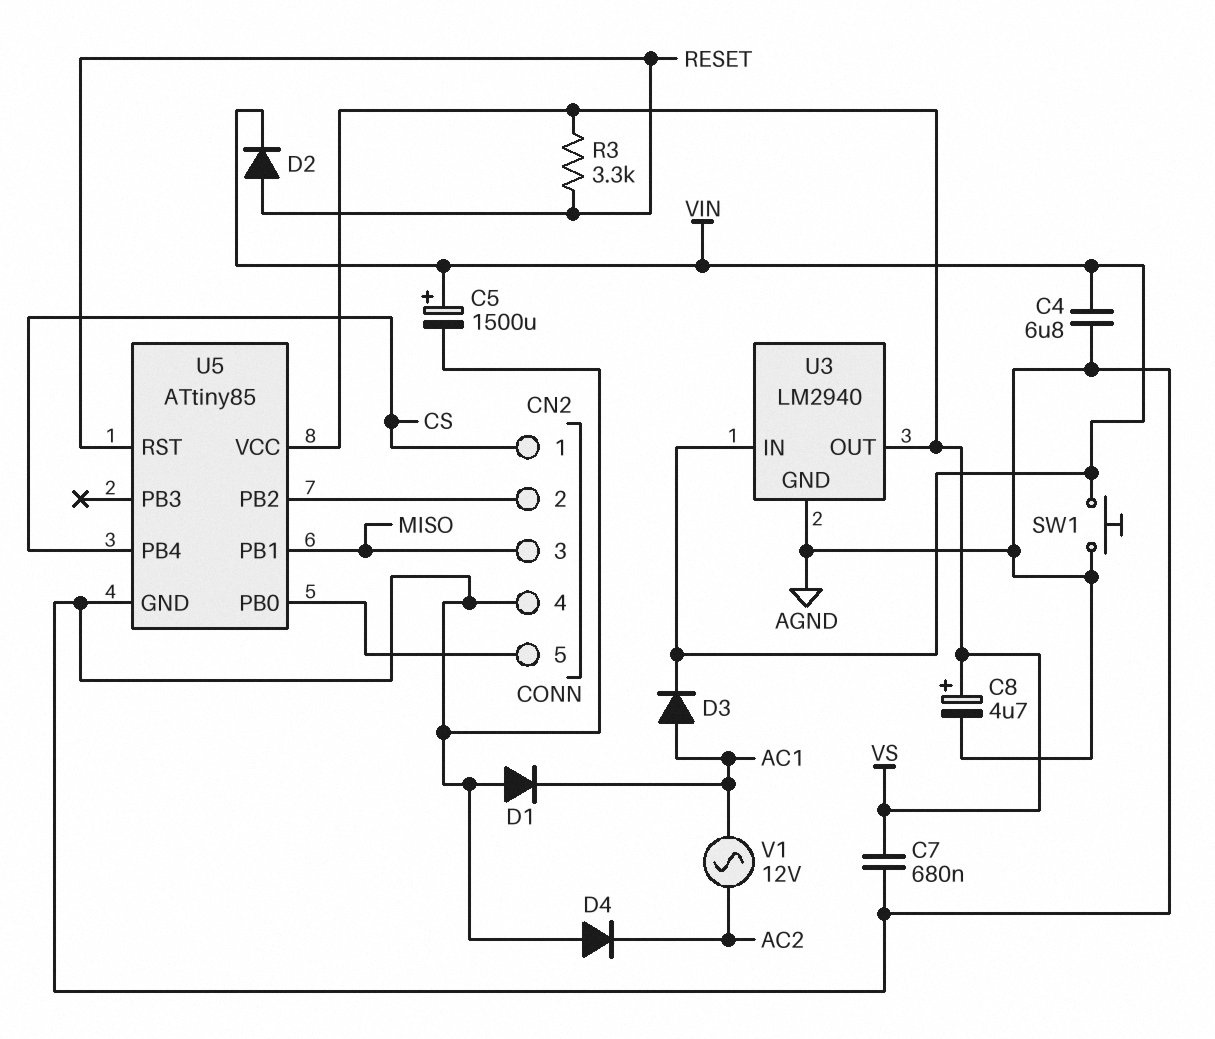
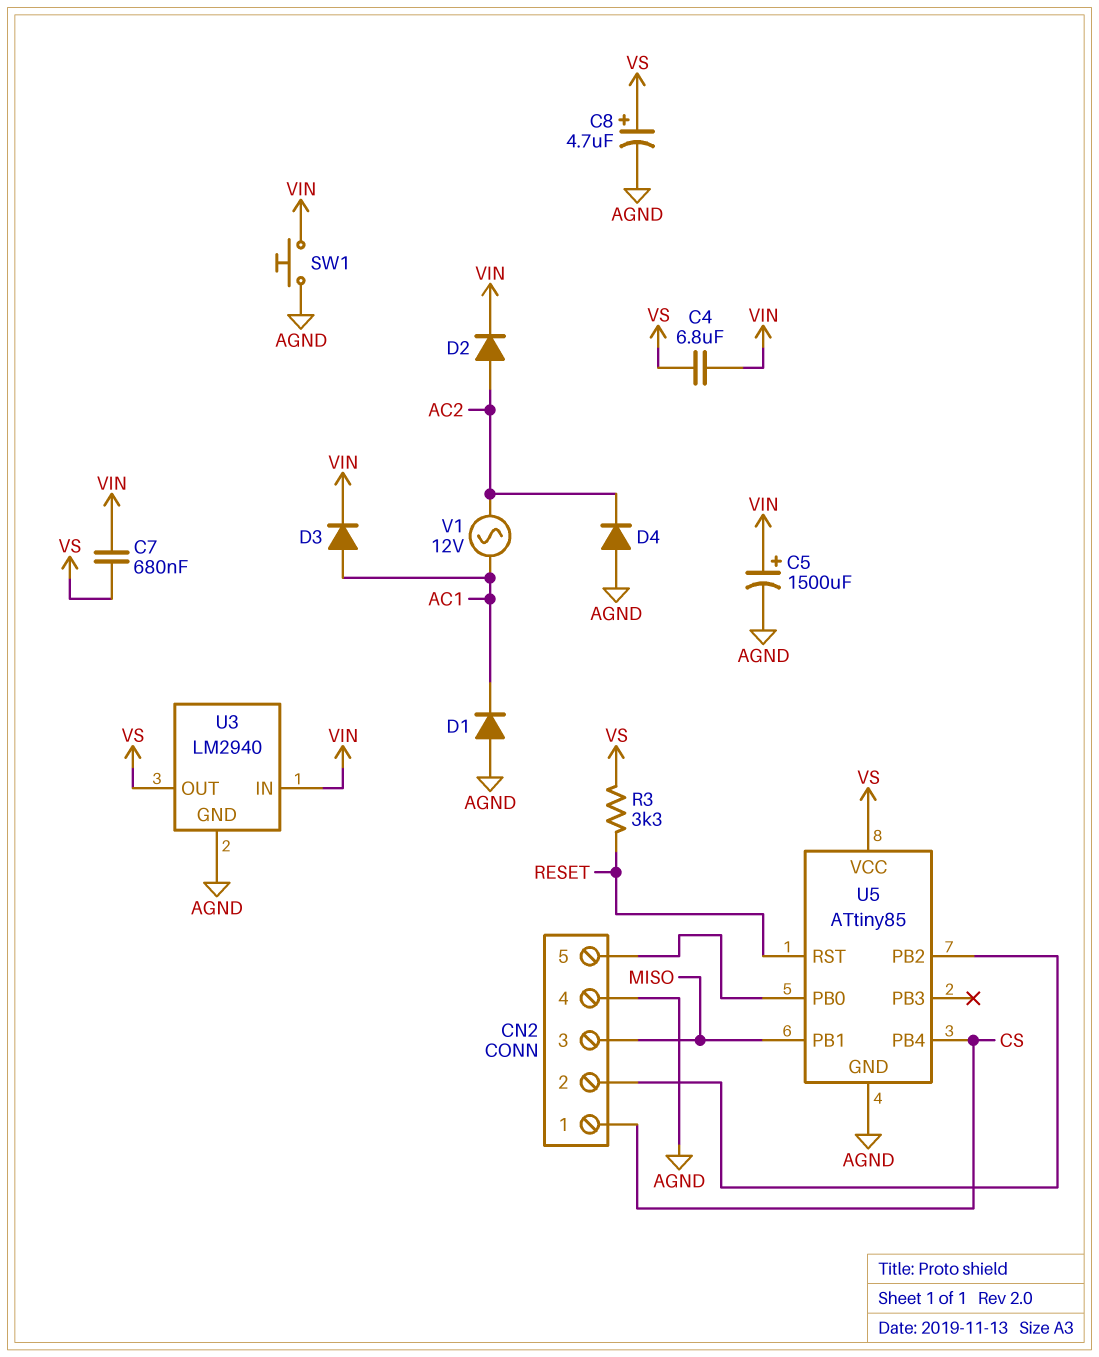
C4: 6.8uF (AGND, VIN) -> 6.8uF (VIN, VS)
C7: 680nF (AGND, VS) -> 680nF (VIN, VS)
D2: diode (A RESET, K VIN) -> diode (A AC2, K VIN)

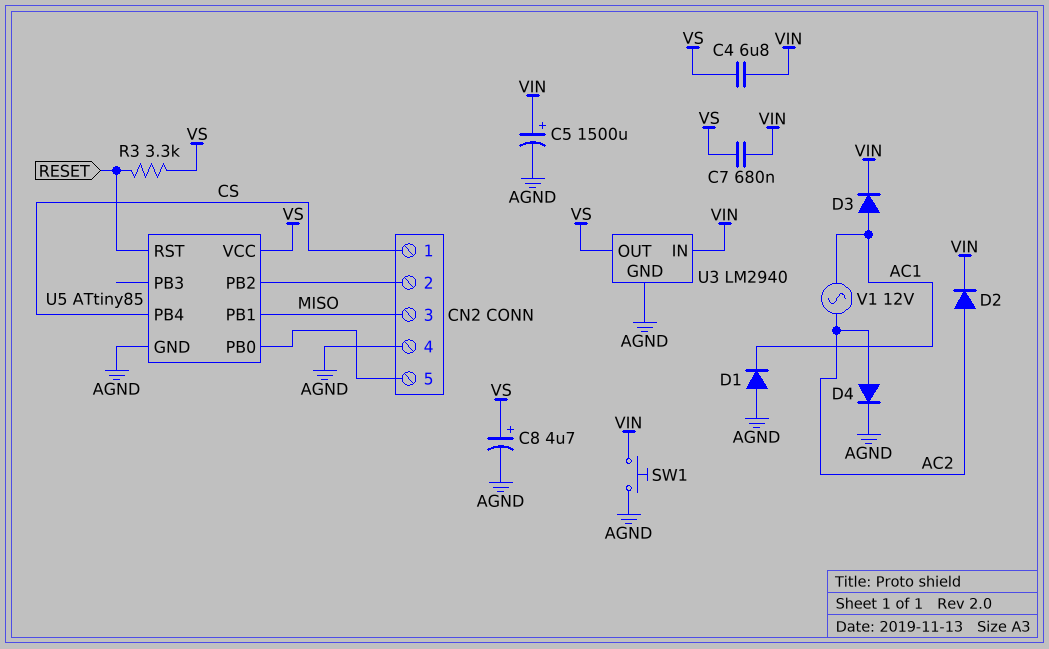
D4: diode (A AGND, K AC2) -> diode (A AC2, K AGND)

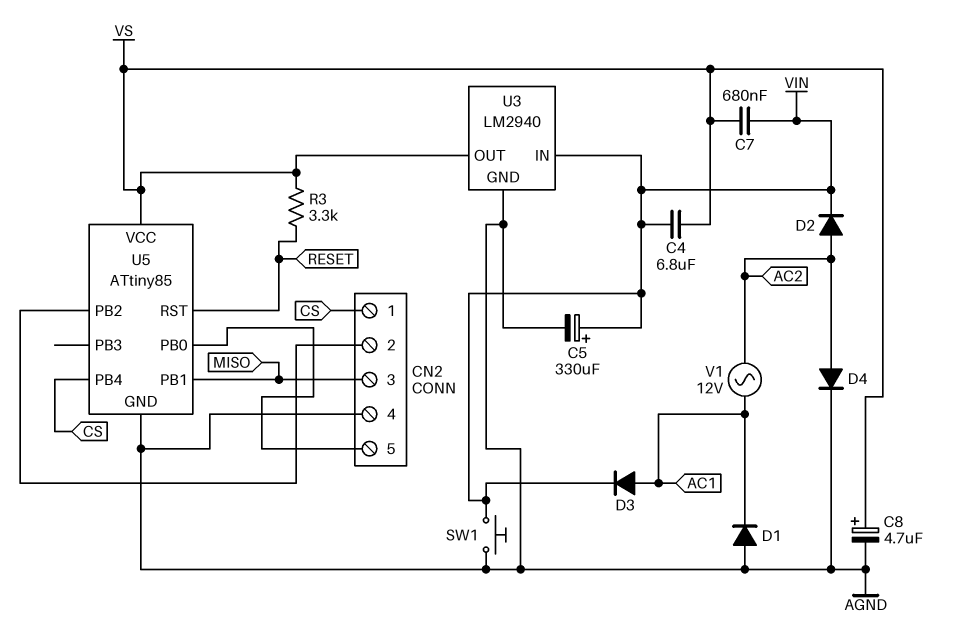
C5: 1500uF (plus VIN, minus AGND) -> 330uF (plus VIN, minus AGND)

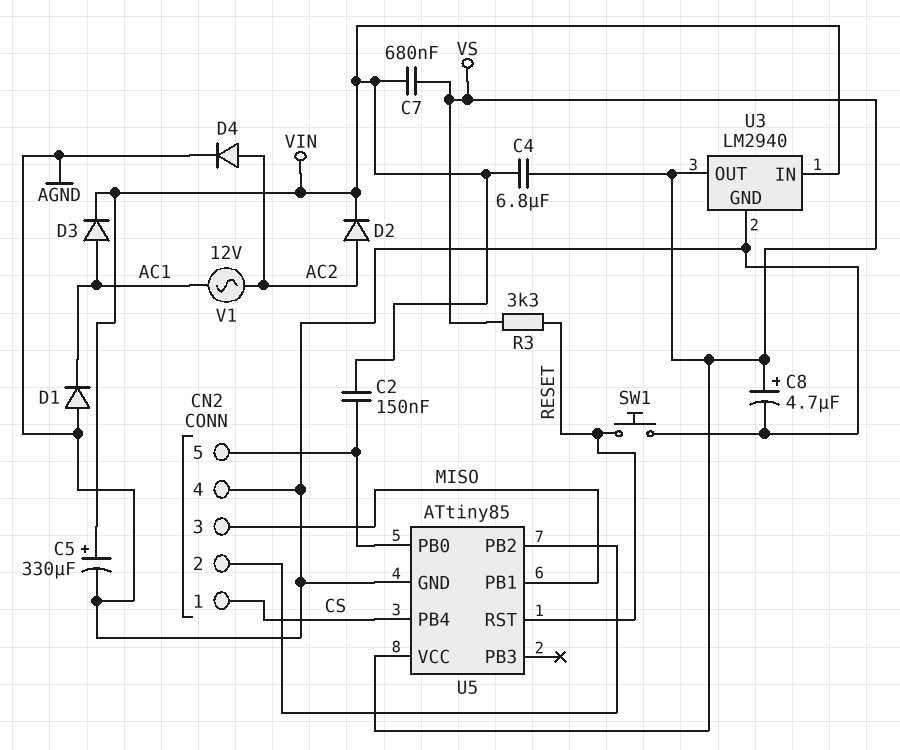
C2: none -> 150nF (CN2/5, VIN)
SW1: button (AGND, VIN) -> button (AGND, RESET)

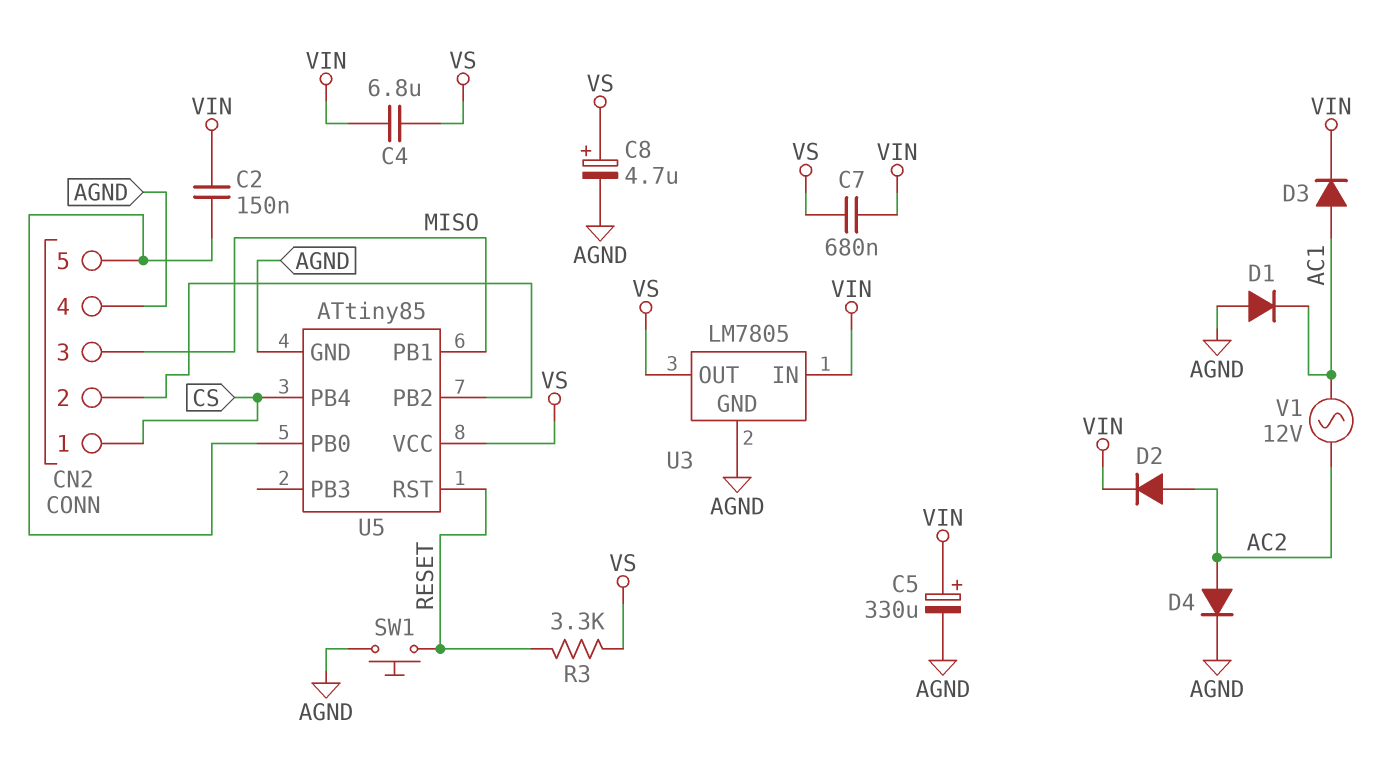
U3: LM2940 -> LM7805

